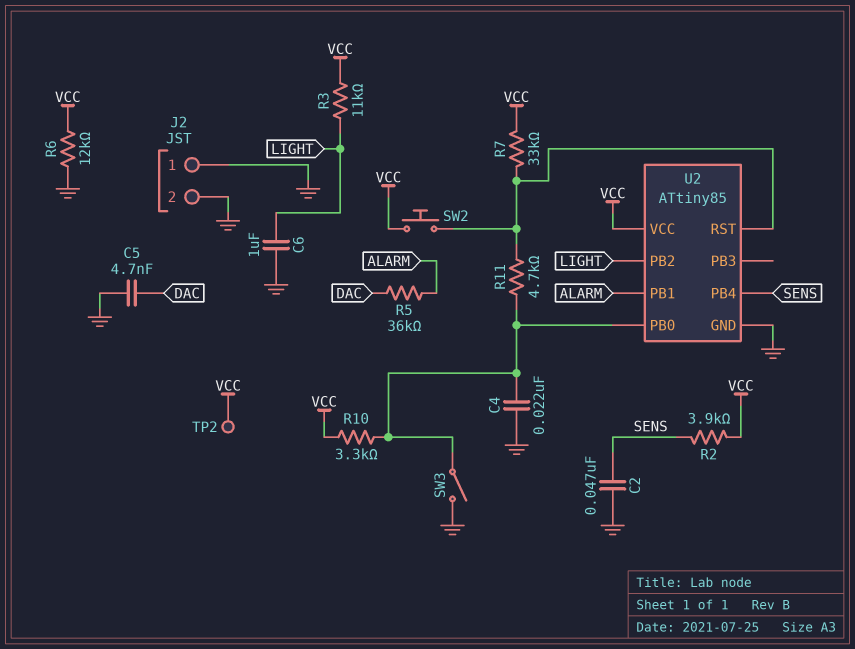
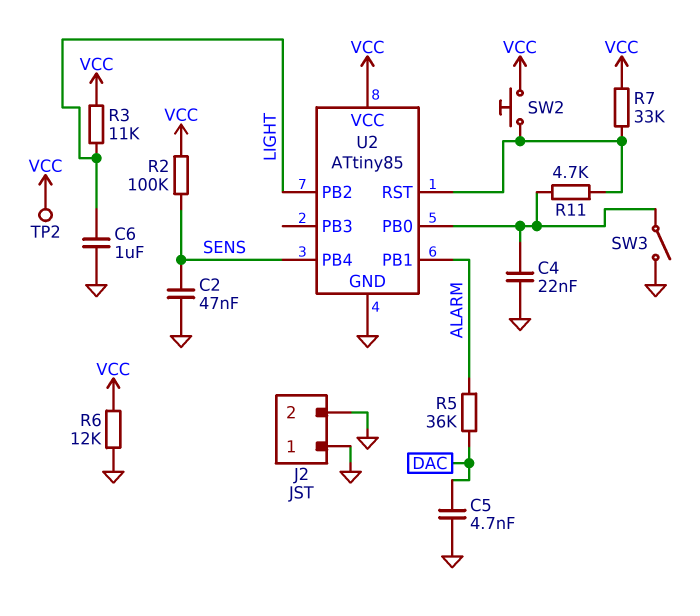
R2: 3.9k (SENS, VCC) -> 100k (SENS, VCC)
R10: 3.3k (U2/PB0, VCC) -> none

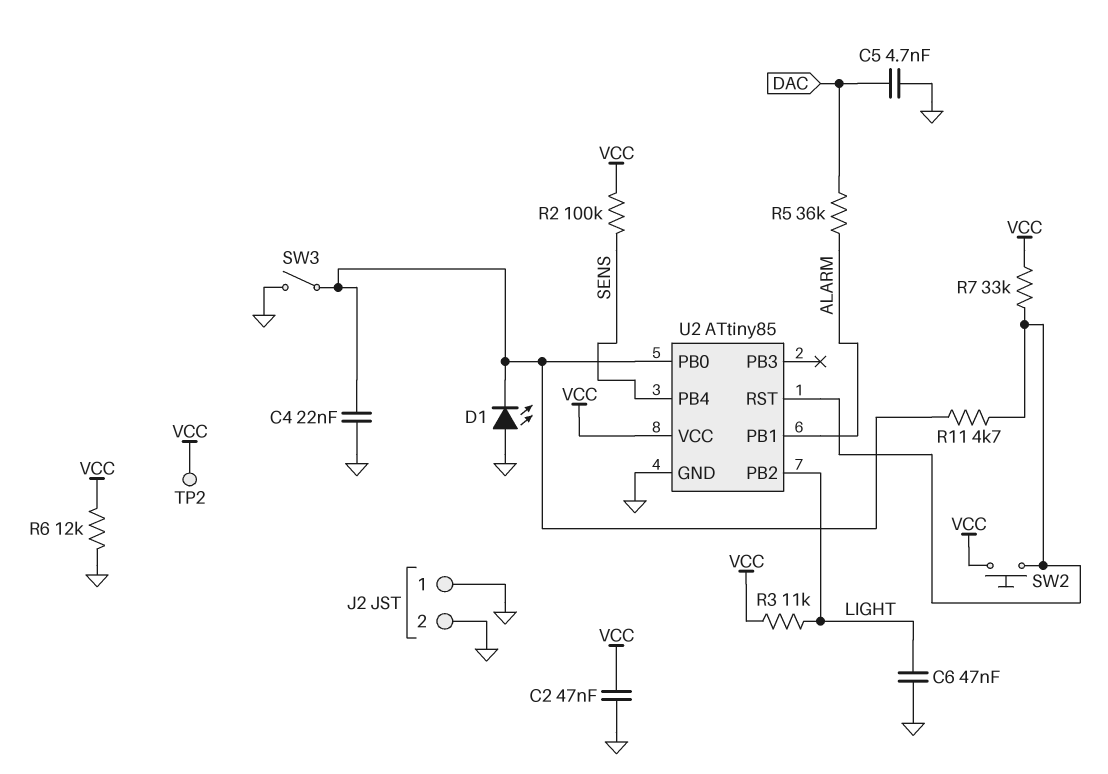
C2: 47nF (GND, SENS) -> 47nF (GND, VCC)
C6: 1uF (GND, LIGHT) -> 47nF (GND, LIGHT)
D1: none -> LED (A GND, K U2/PB0)

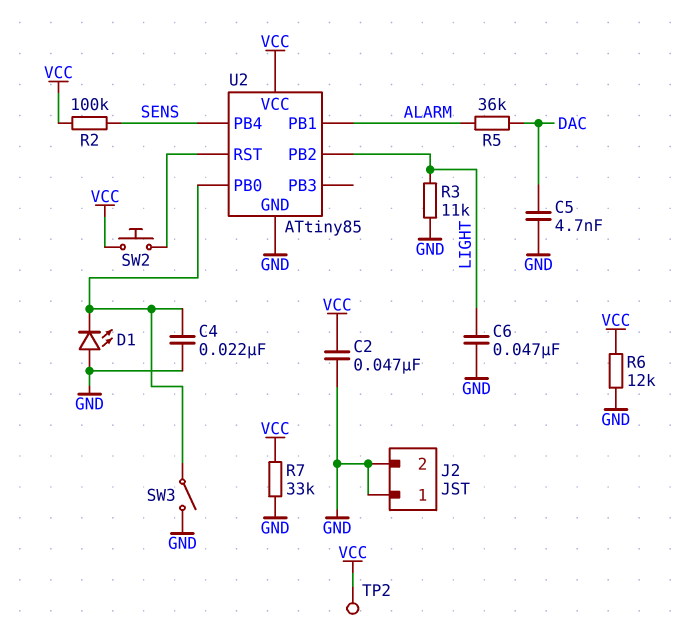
R3: 11k (LIGHT, VCC) -> 11k (GND, LIGHT)
R7: 33k (U2/RST, VCC) -> 33k (GND, VCC)
R11: 4.7k (U2/PB0, U2/RST) -> none

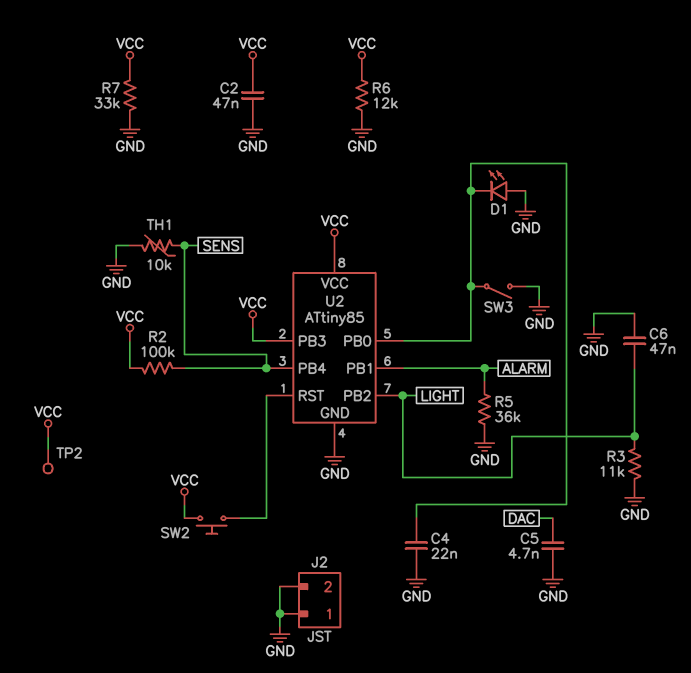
R5: 36k (ALARM, DAC) -> 36k (ALARM, GND)
TH1: none -> 10k (GND, SENS)
U2 pin PB3: none -> VCC

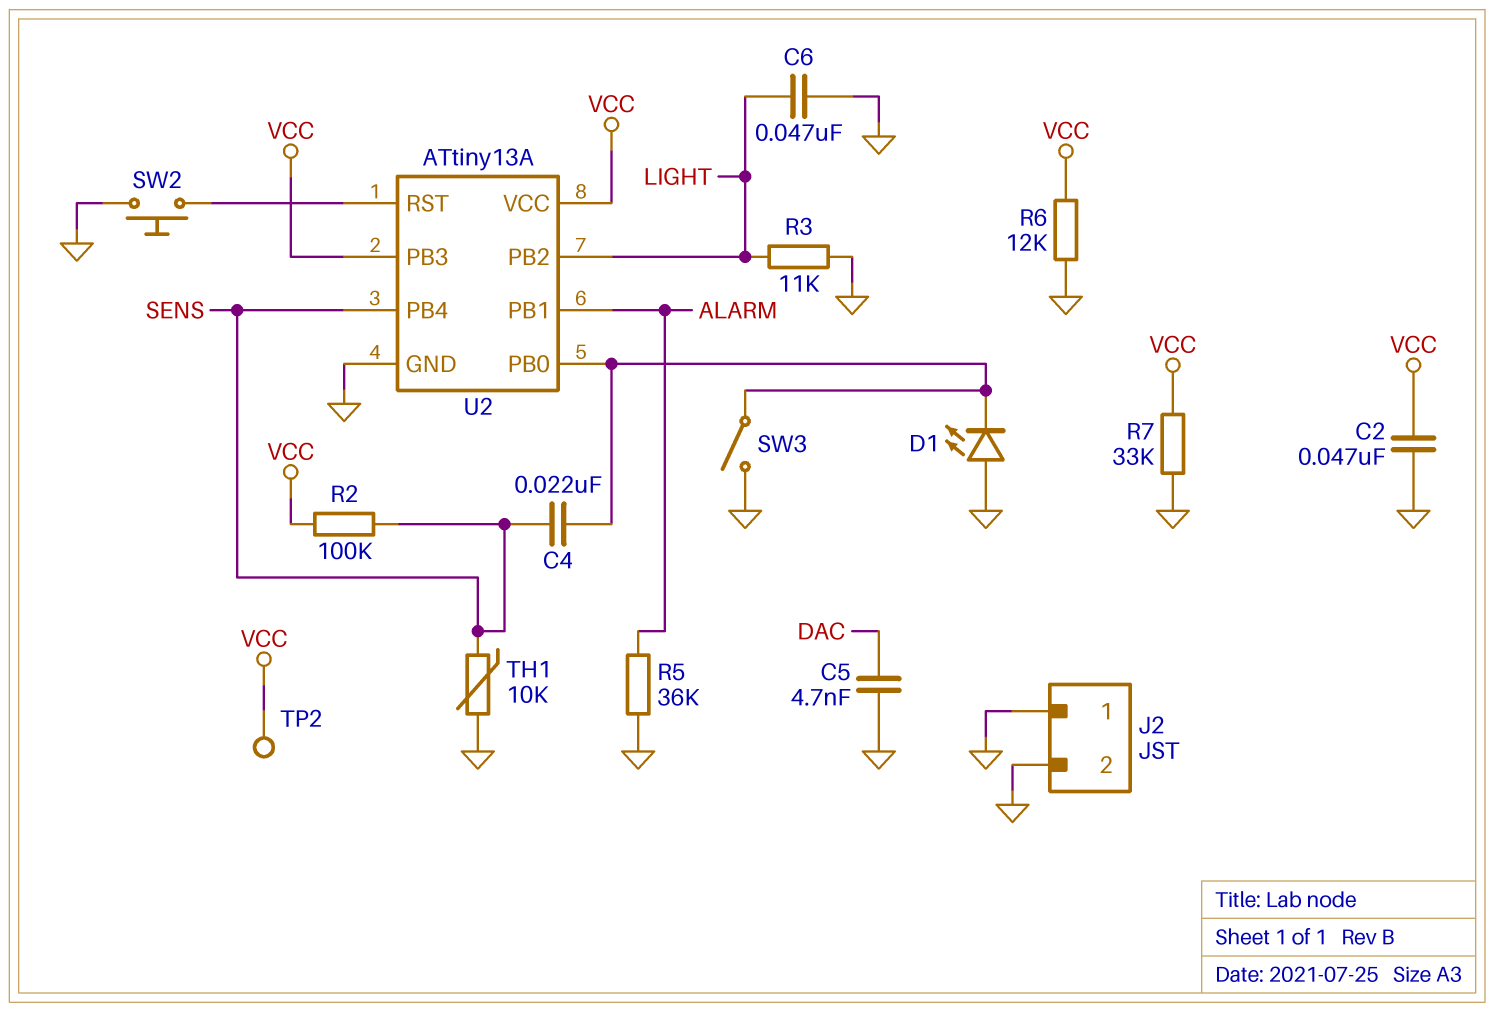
C4: 22nF (GND, U2/PB0) -> 22nF (SENS, U2/PB0)
SW2: button (U2/RST, VCC) -> button (GND, U2/RST)
U2: ATtiny85 -> ATtiny13A

